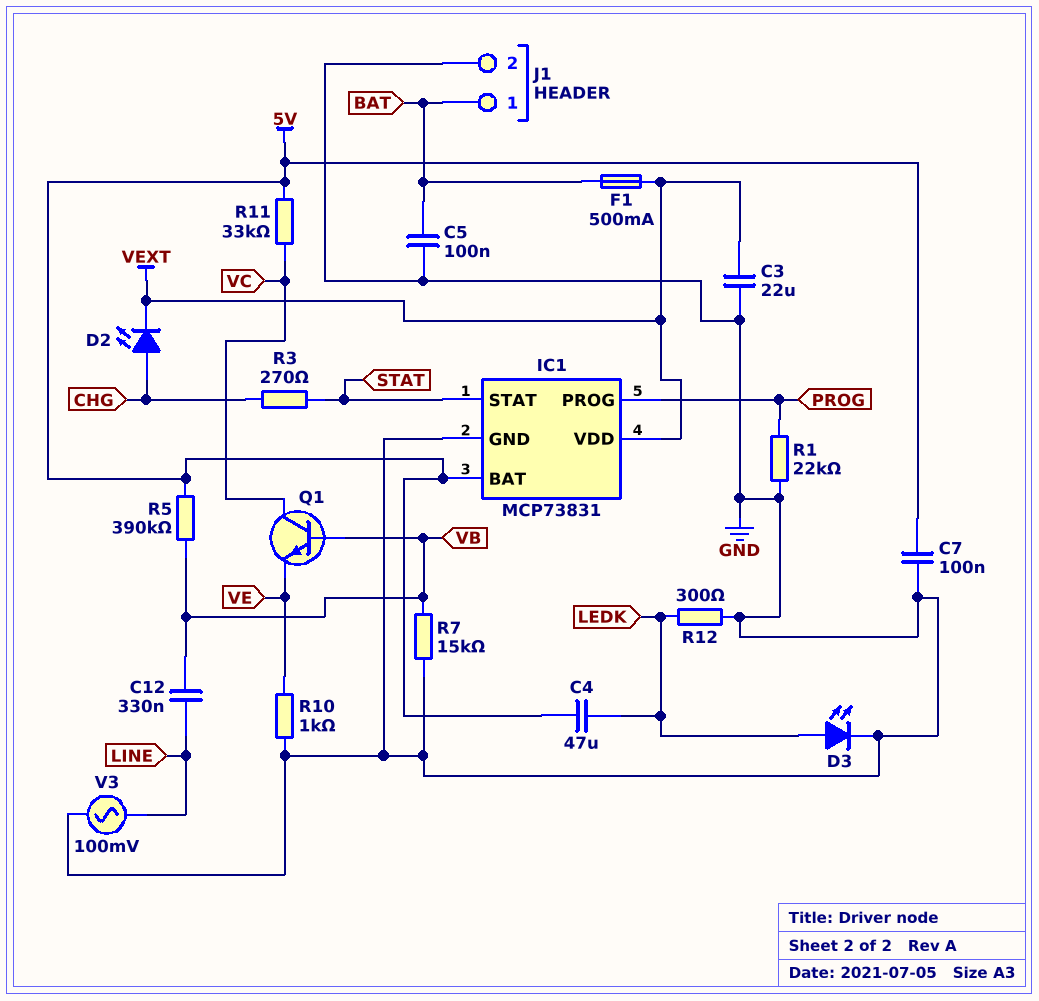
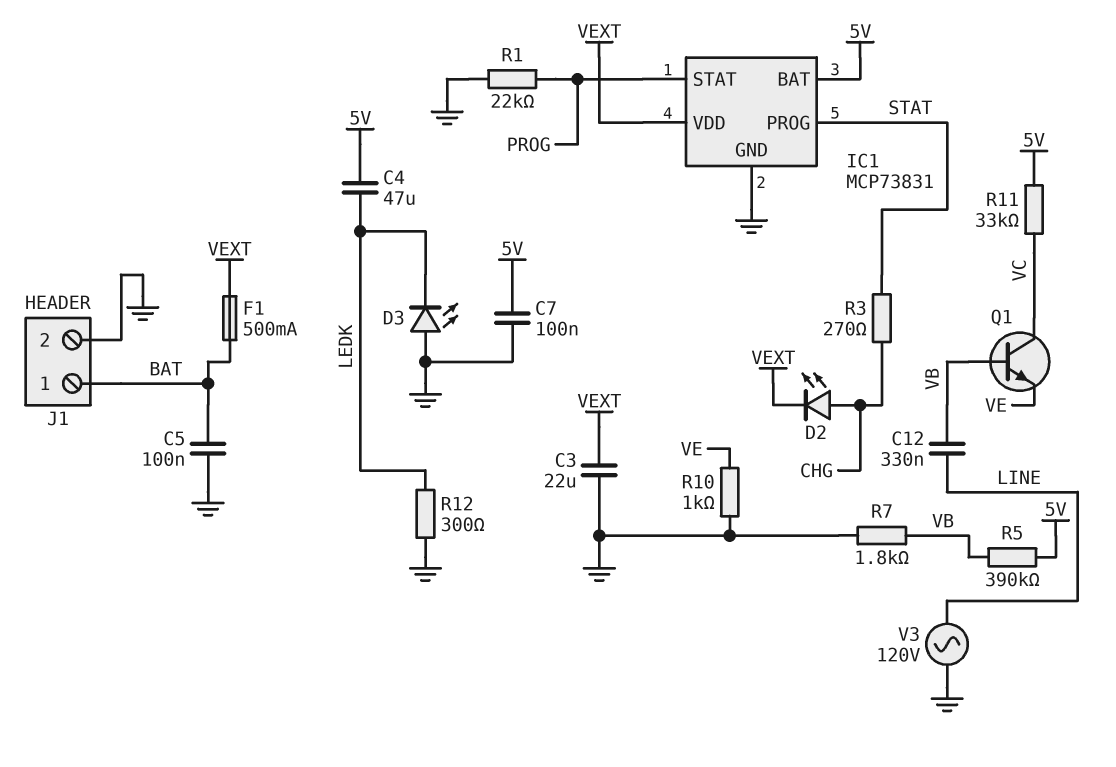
D3: LED (A LEDK, K GND) -> LED (A GND, K LEDK)
IC1 pin PROG: PROG -> STAT
IC1 pin STAT: STAT -> PROG
R7: 15k (GND, VB) -> 1.8k (GND, VB)
V3: AC 100mV (GND, LINE) -> AC 120V (GND, LINE)

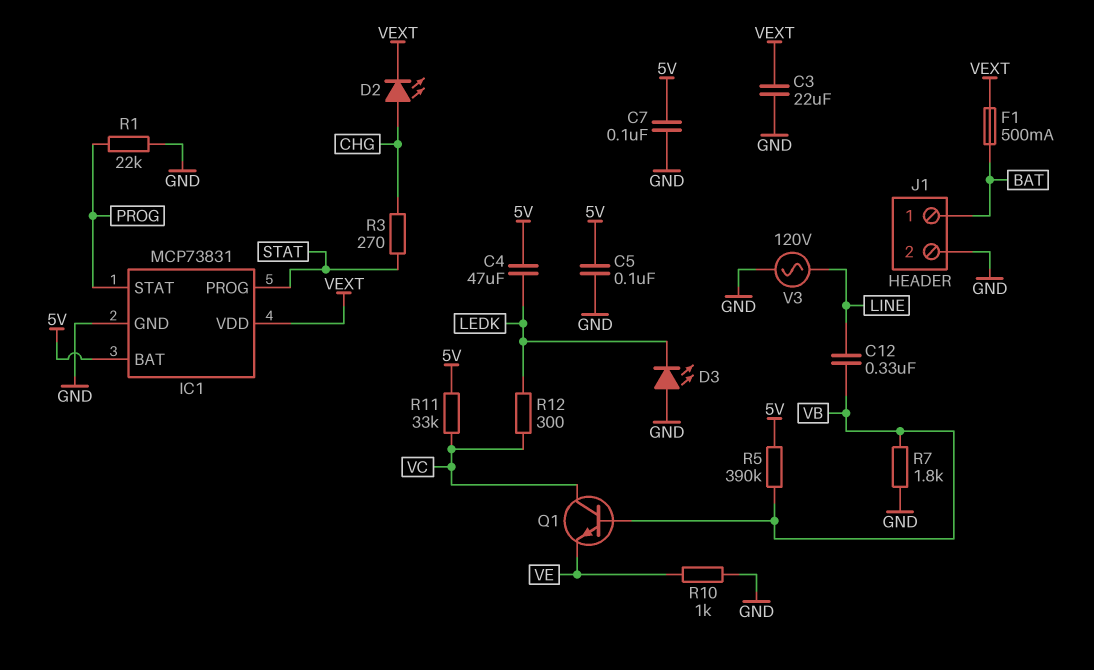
C5: 100nF (BAT, GND) -> 100nF (5V, GND)
R12: 300 (GND, LEDK) -> 300 (LEDK, VC)

